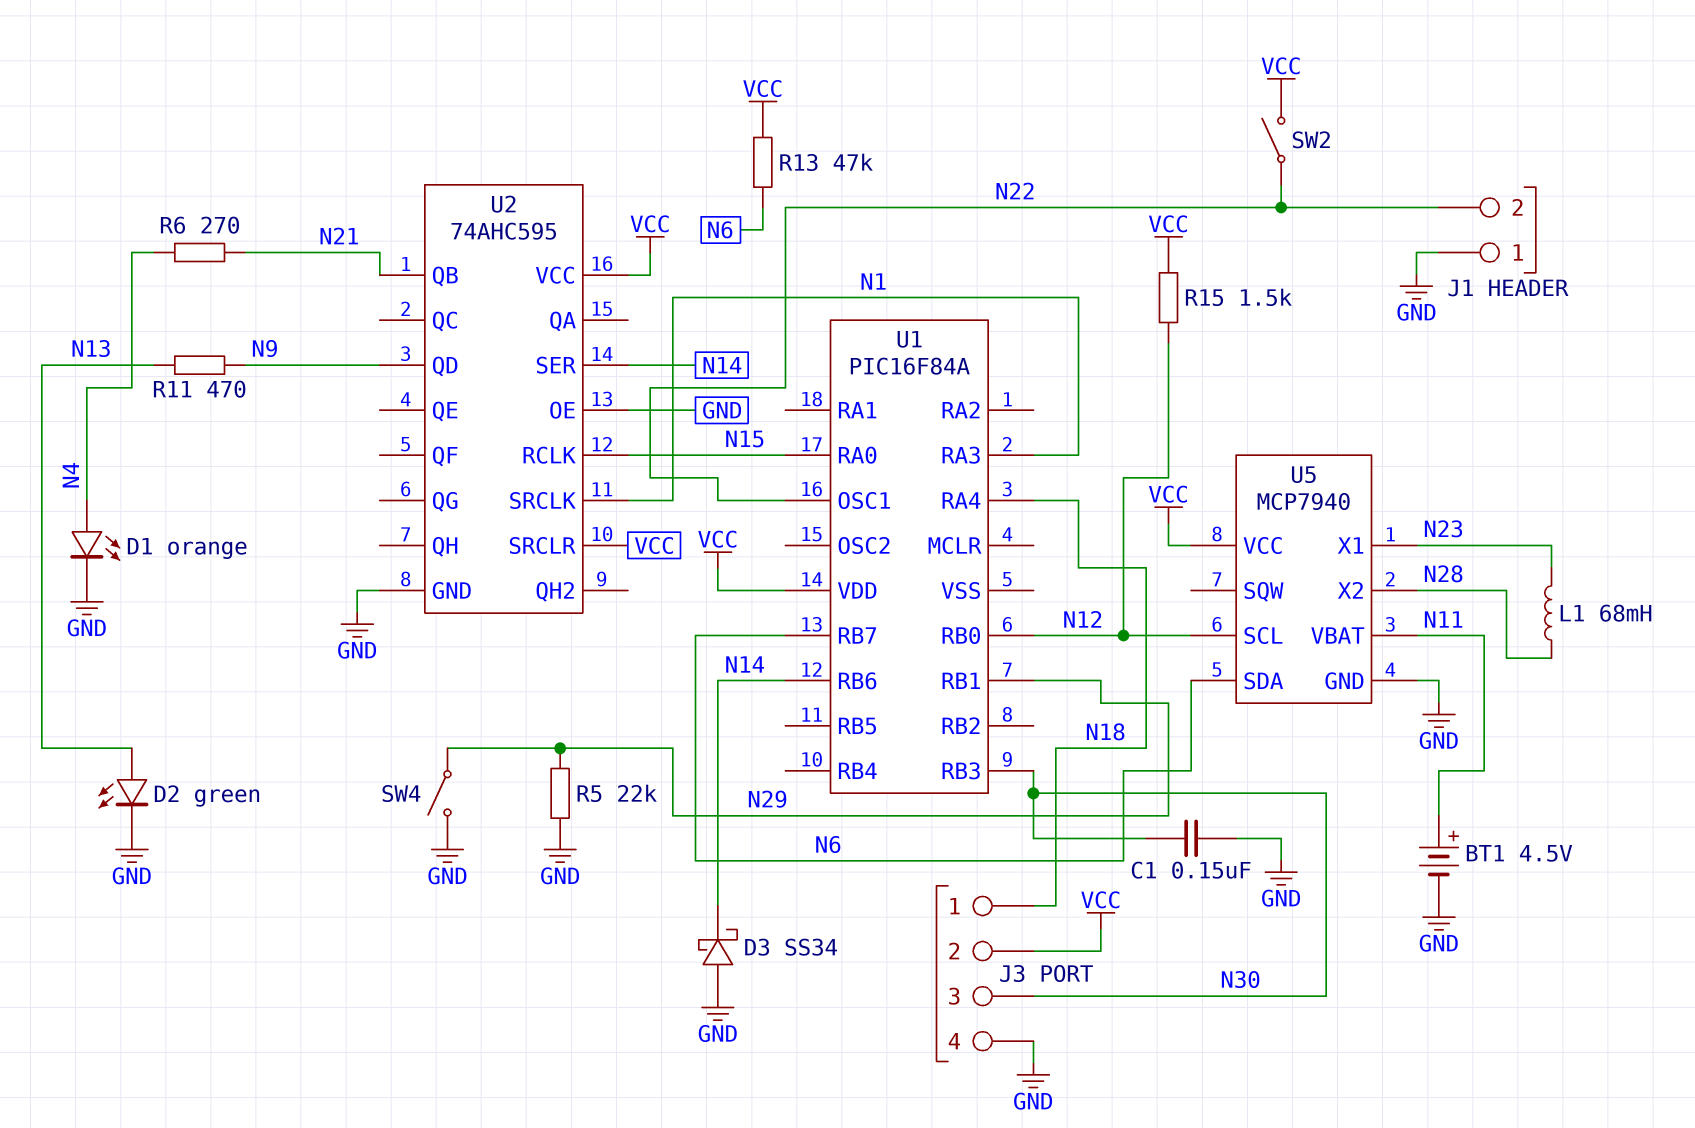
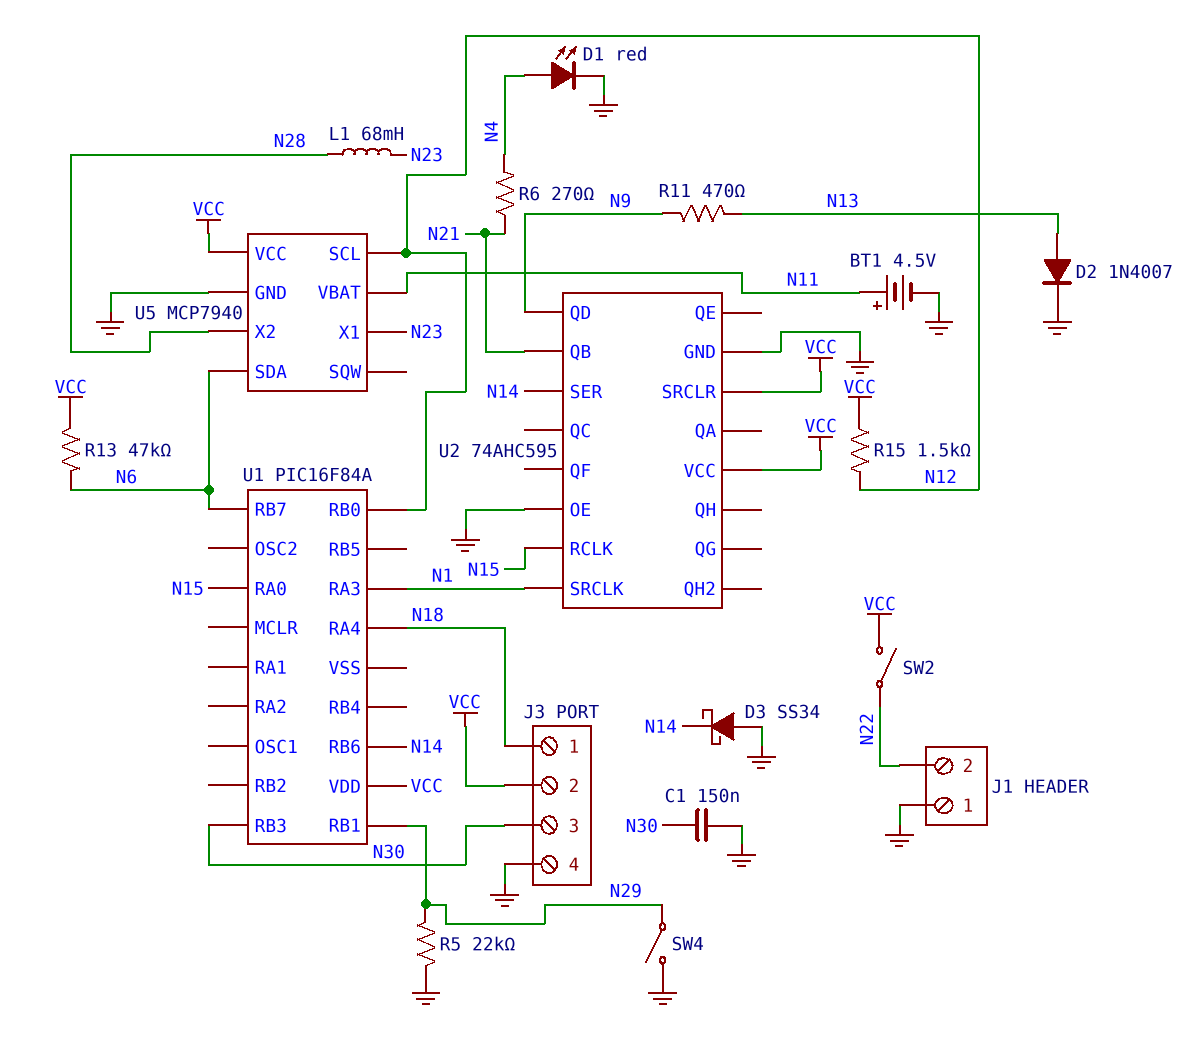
D1: LED orange (A N4, K GND) -> LED red (A N4, K GND)
D2: LED green (A N13, K GND) -> diode 1N4007 (A N13, K GND)
U1 pin OSC1: N22 -> none

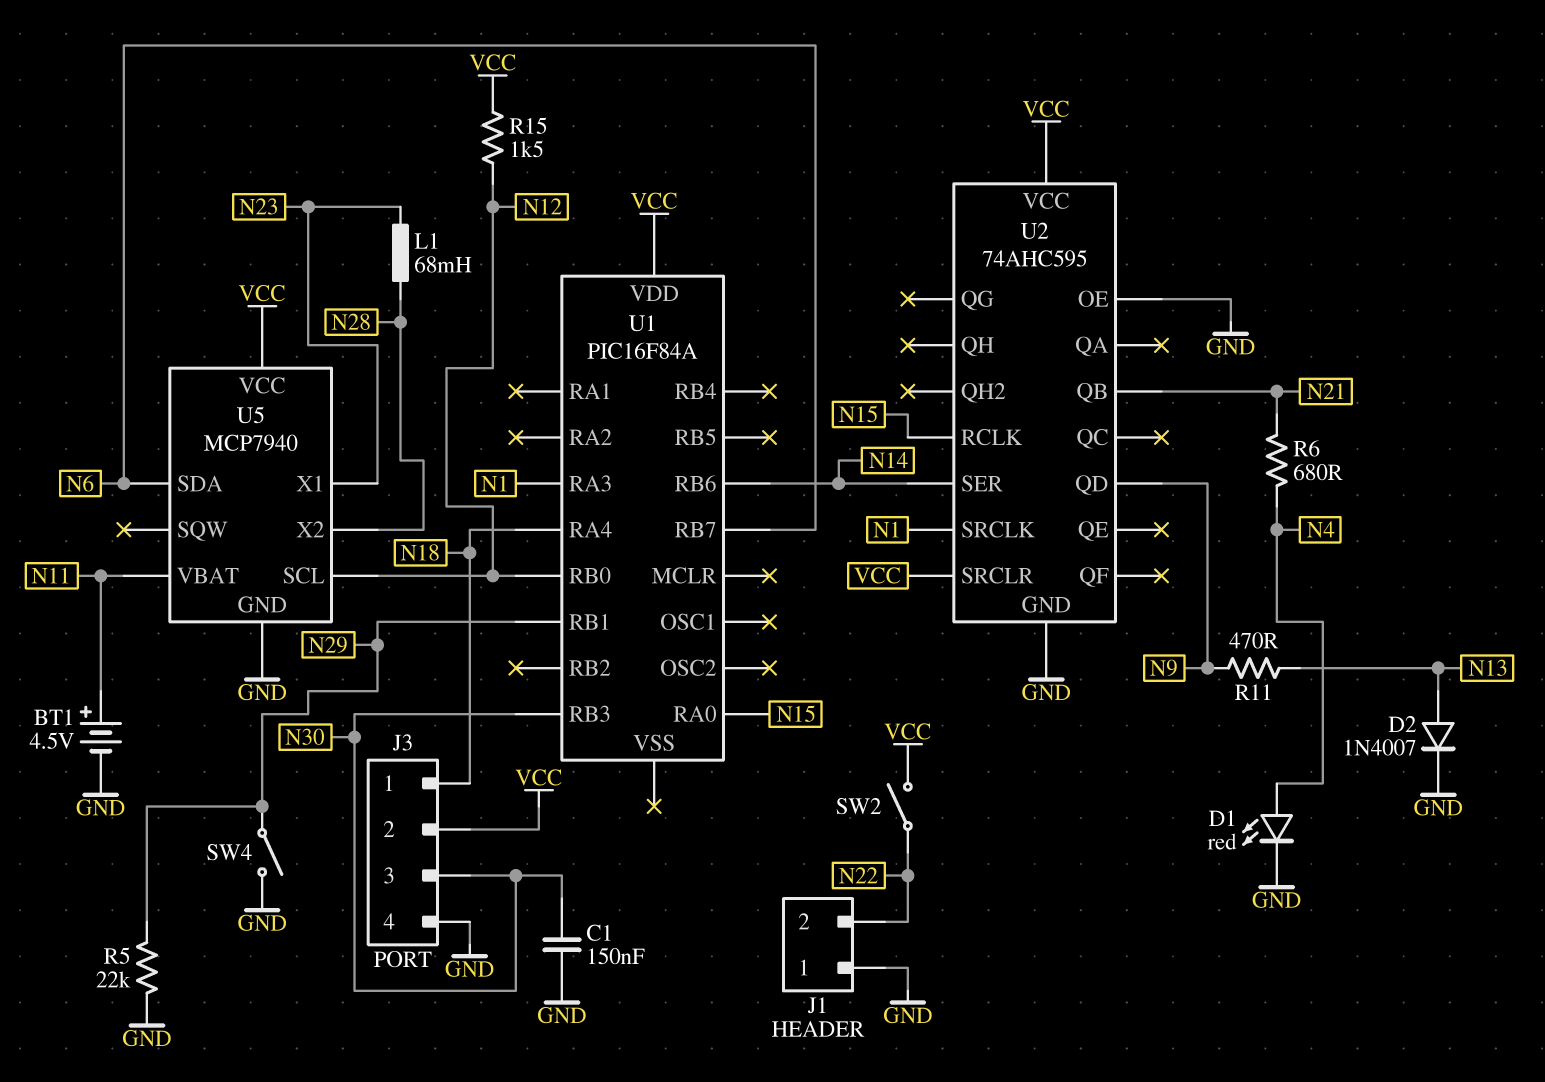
D3: schottky SS34 (A GND, K N14) -> none
R6: 270 (N4, N21) -> 680 (N4, N21)
R13: 47k (N6, VCC) -> none

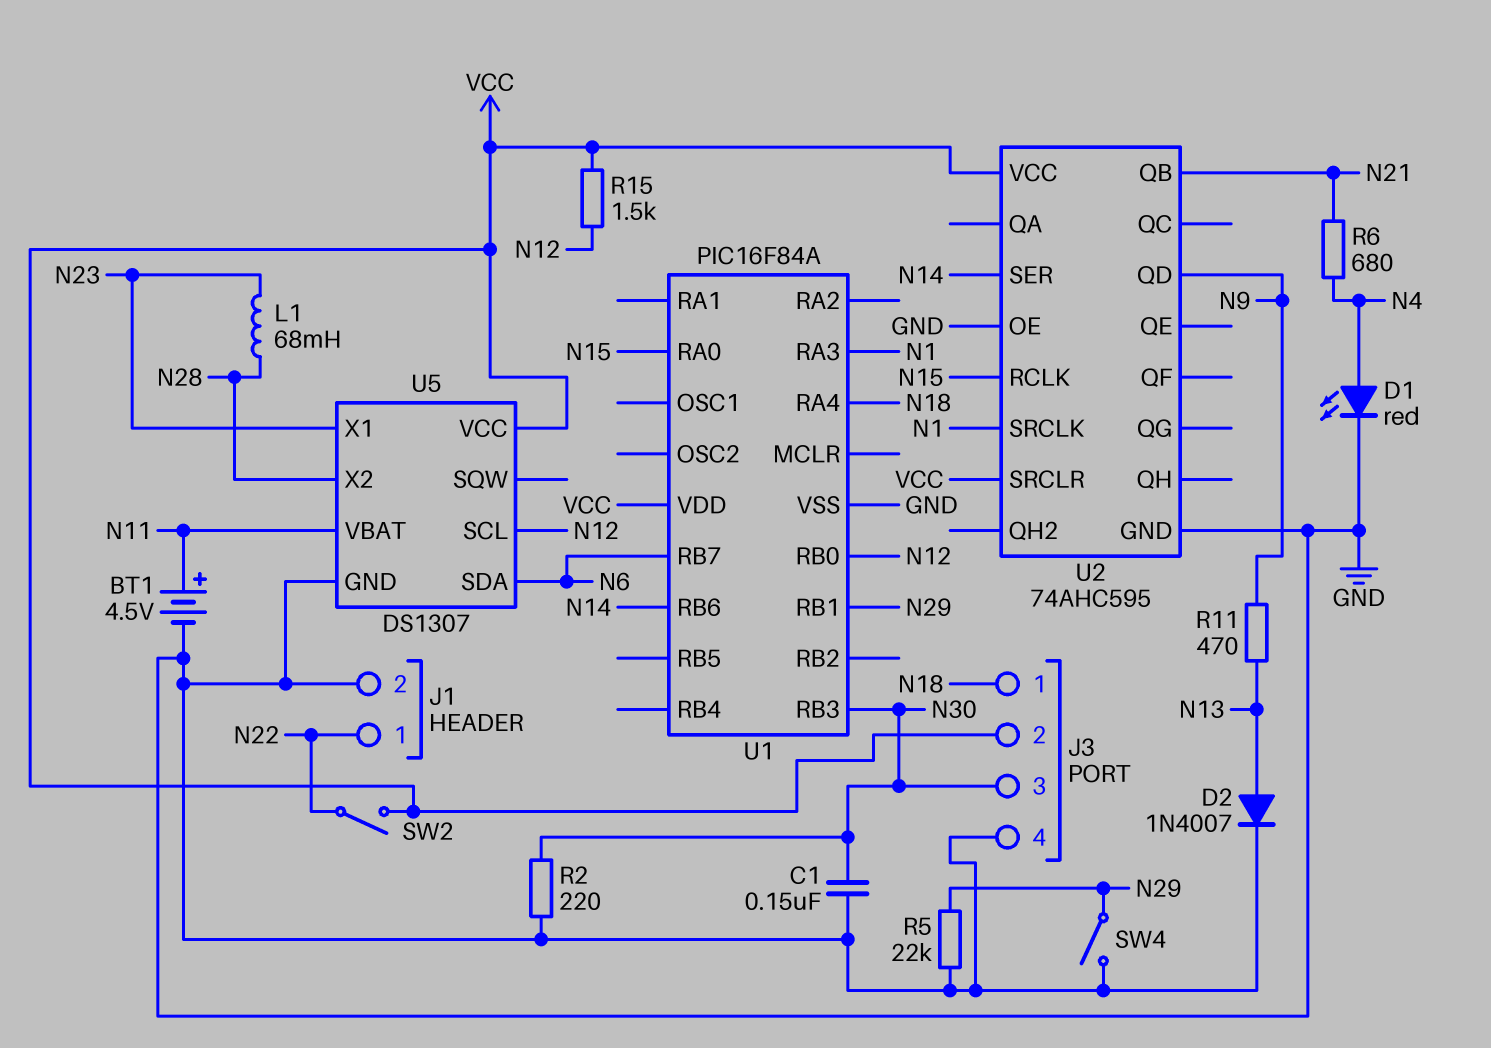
J1 pin 1: GND -> N22
J1 pin 2: N22 -> GND
R2: none -> 220 (GND, N30)
U1 pin VSS: none -> GND
U5: MCP7940 -> DS1307

